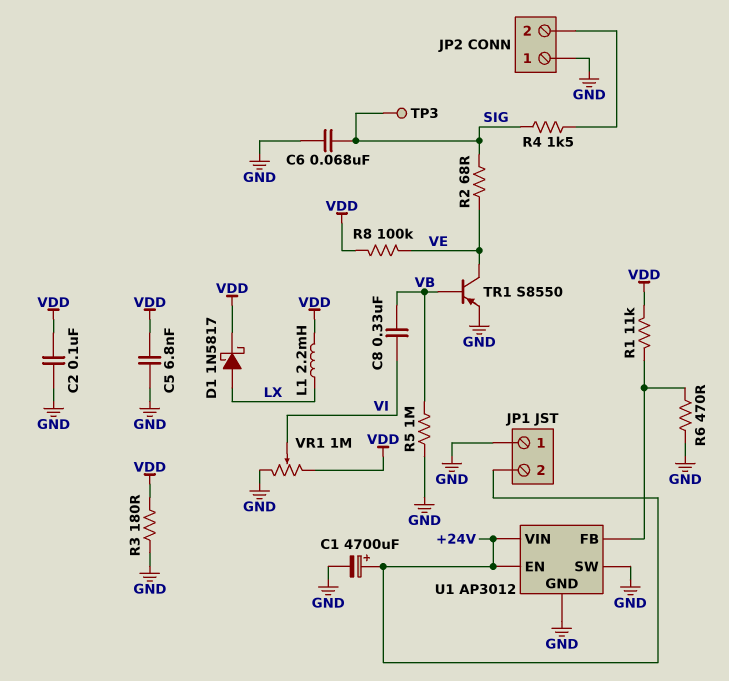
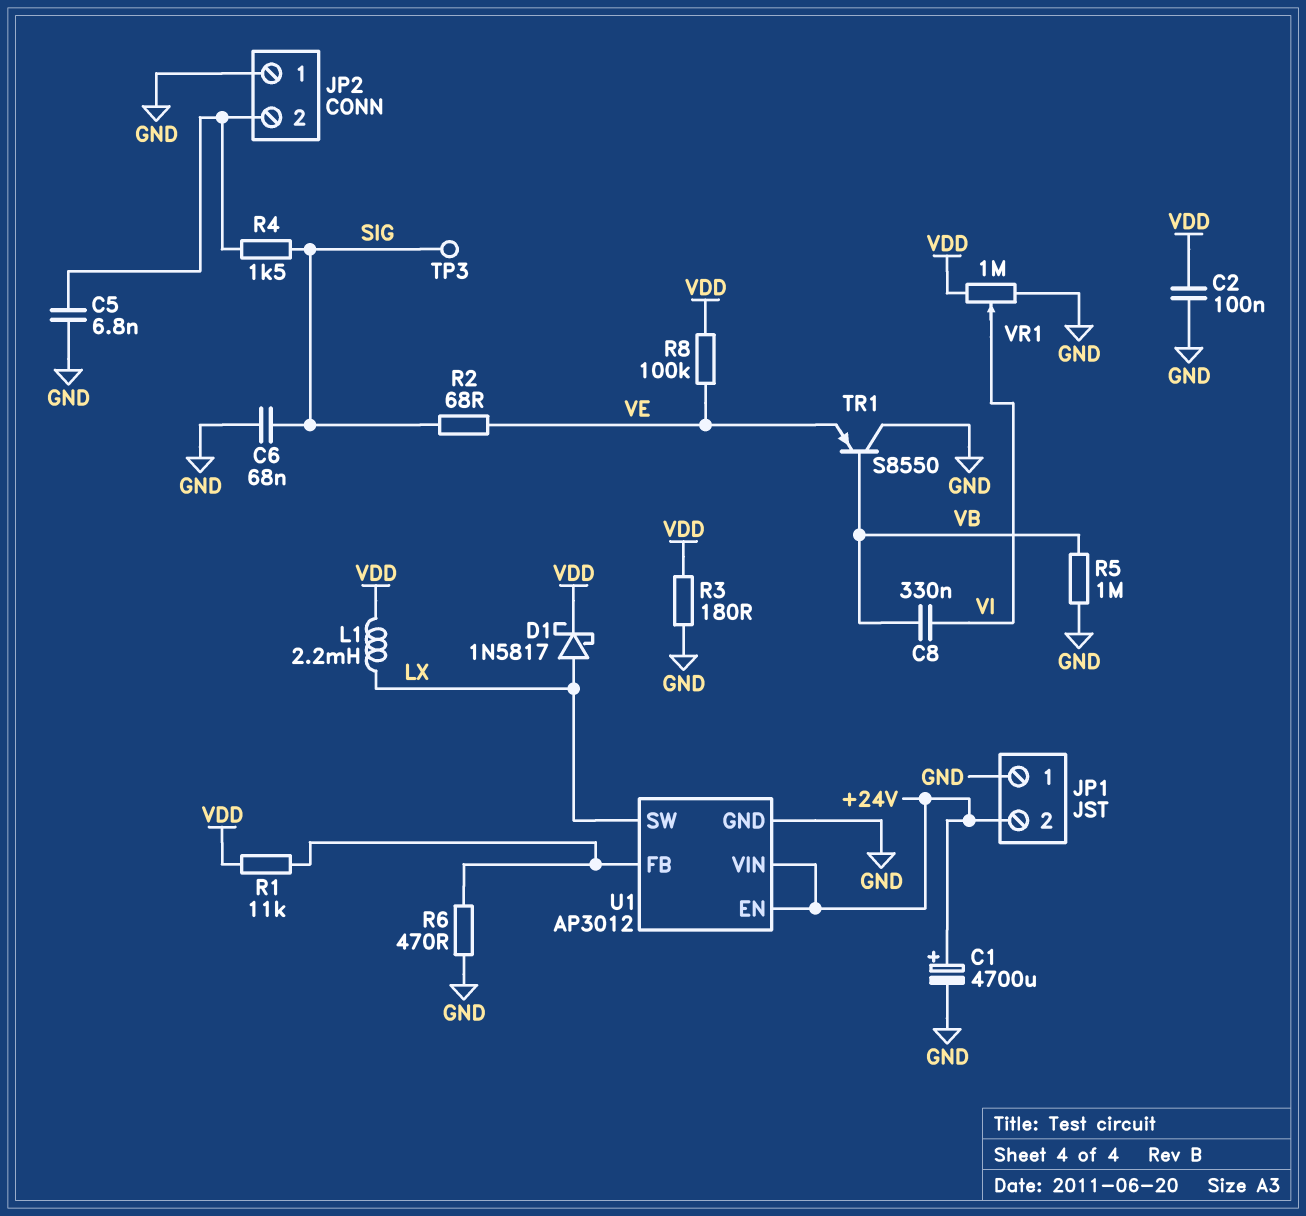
C5: 6.8nF (GND, VDD) -> 6.8nF (GND, JP2/2)
TR1: PNP S8550 (B VB, C VE, E GND) -> PNP S8550 (B VB, C GND, E VE)
U1 pin SW: GND -> LX

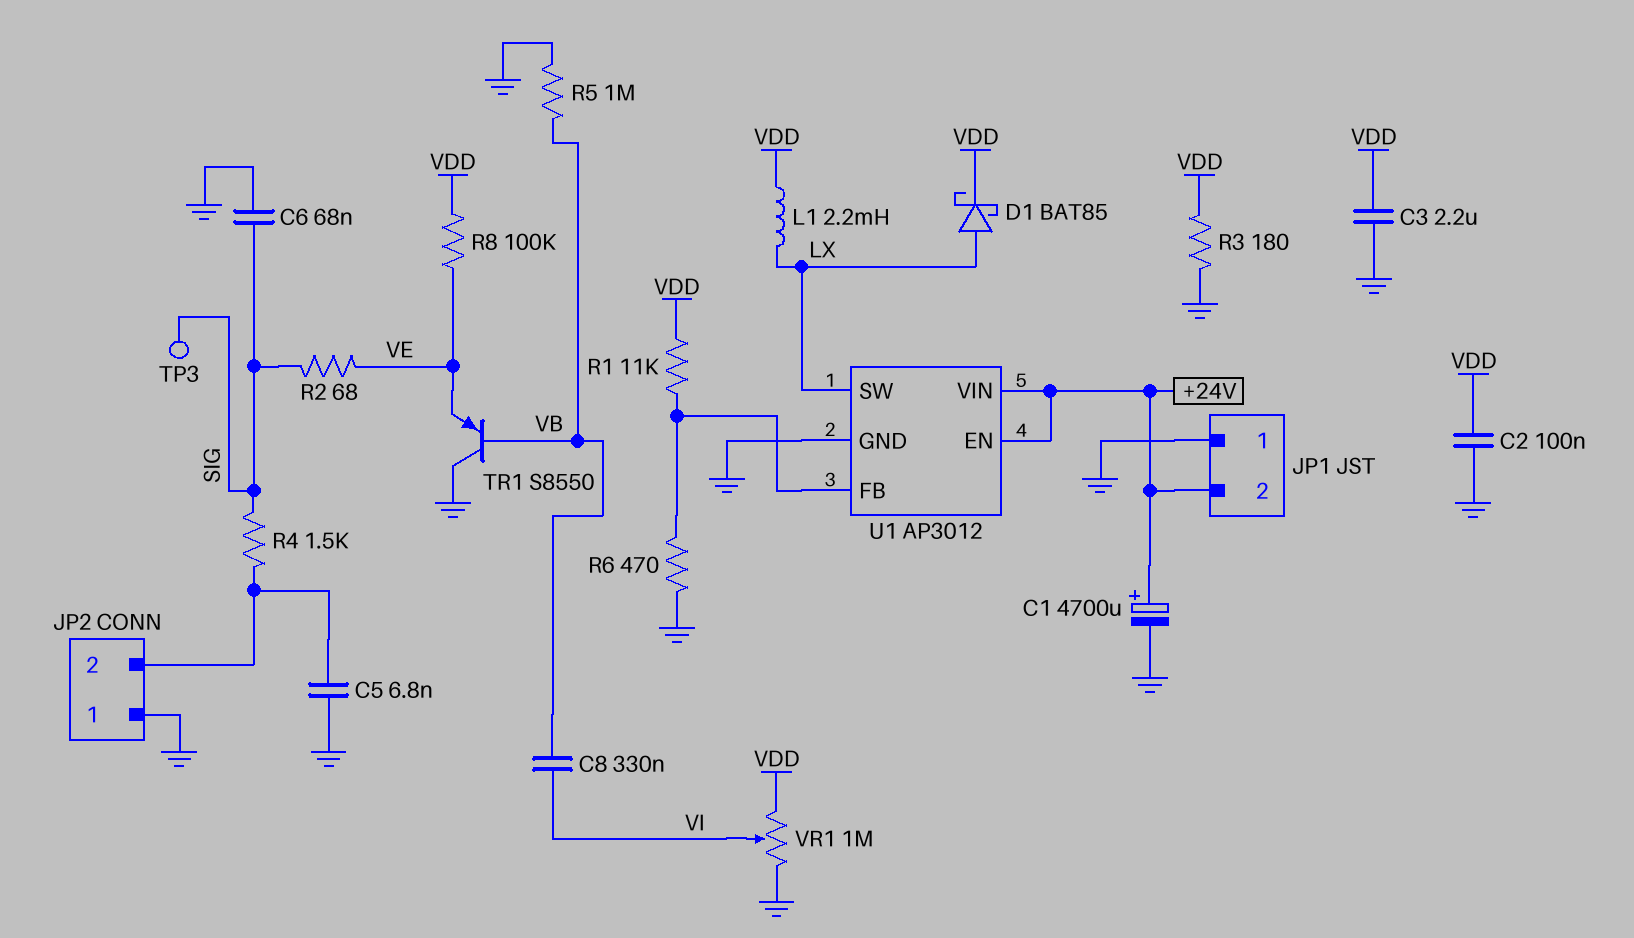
C3: none -> 2.2uF (GND, VDD)
D1: schottky 1N5817 (A LX, K VDD) -> schottky BAT85 (A LX, K VDD)

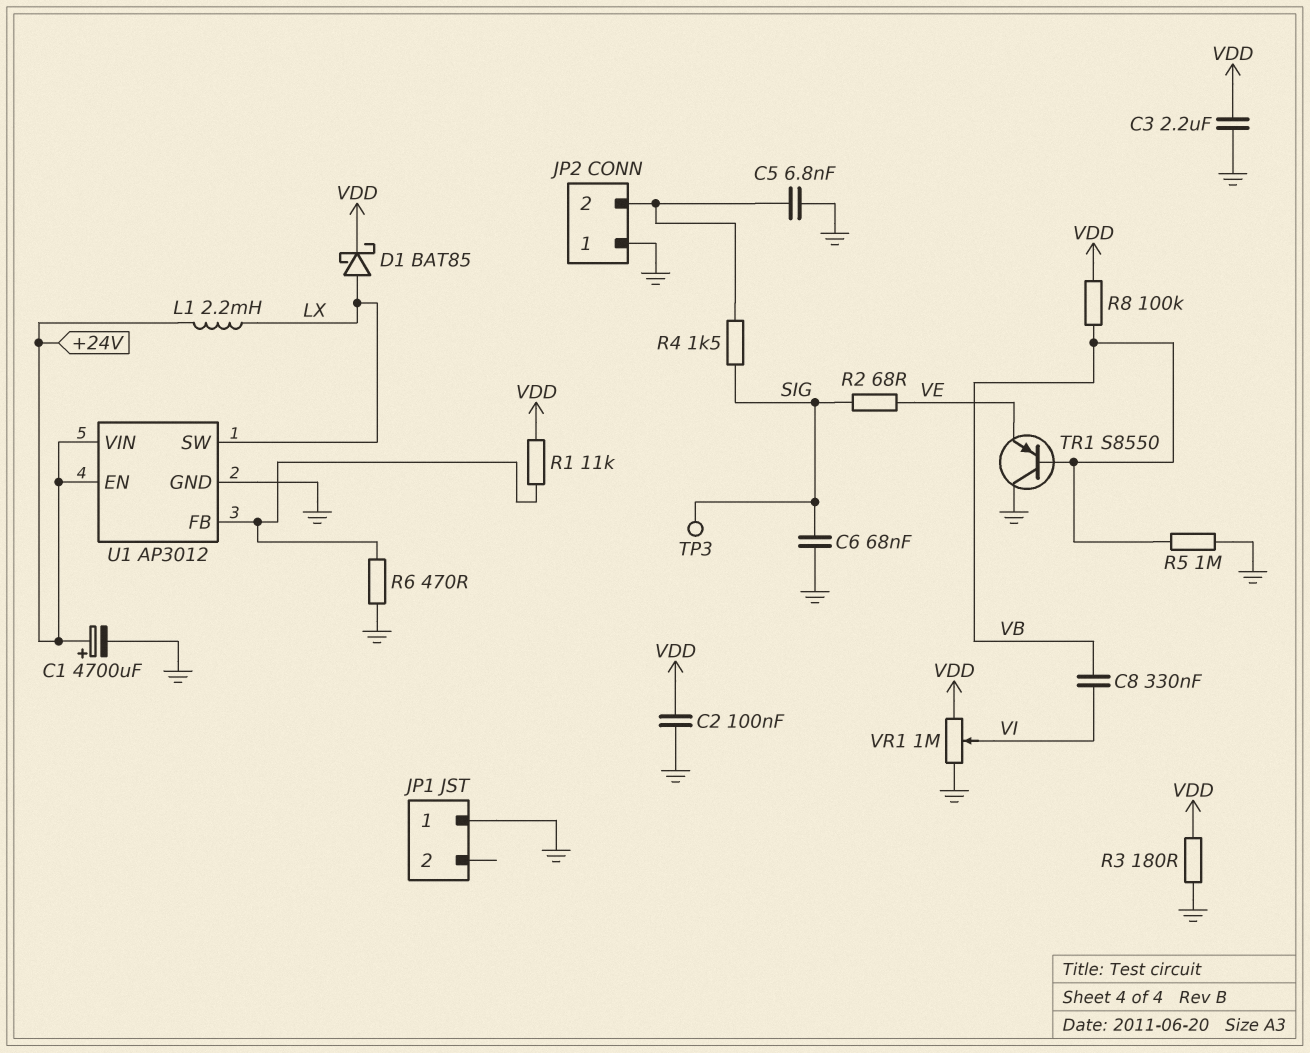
JP1 pin 2: +24V -> none
L1: 2.2mH (LX, VDD) -> 2.2mH (+24V, LX)
R8: 100k (VDD, VE) -> 100k (VB, VDD)

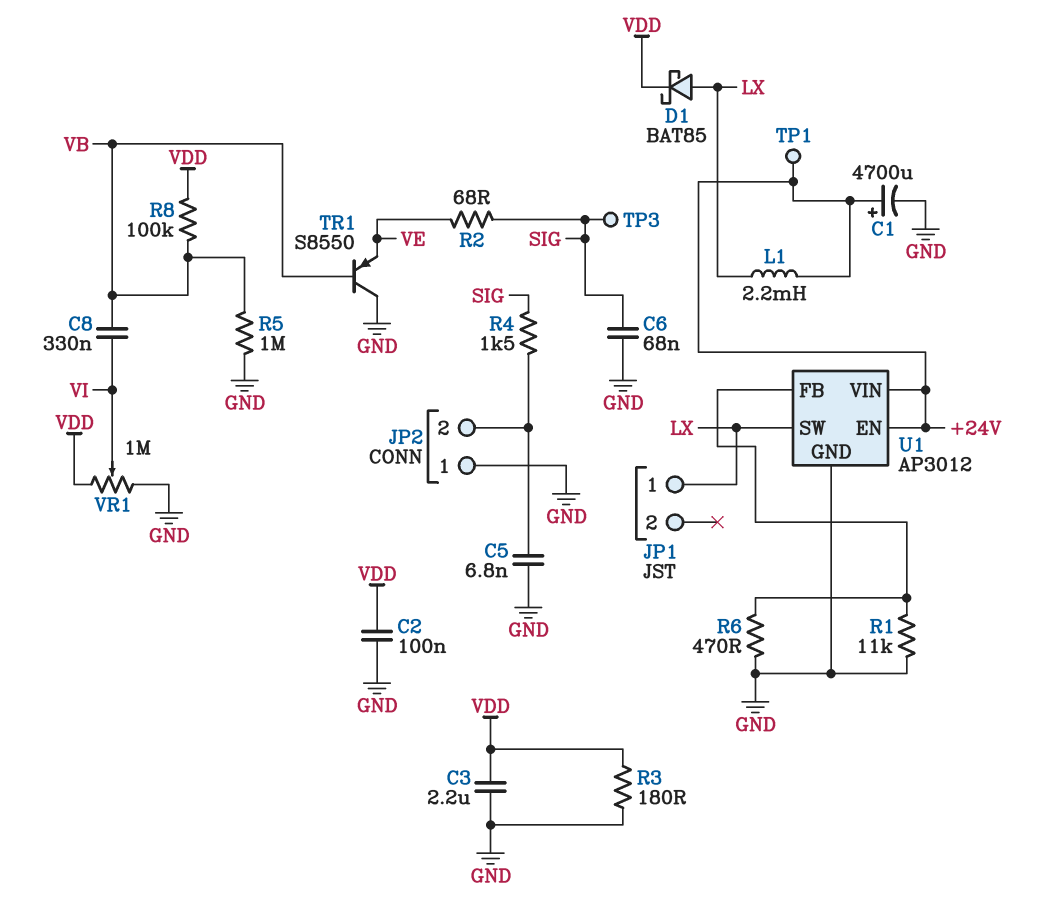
JP1 pin 1: GND -> LX
R1: 11k (U1/FB, VDD) -> 11k (GND, U1/FB)
TP1: none -> test point (+24V)

